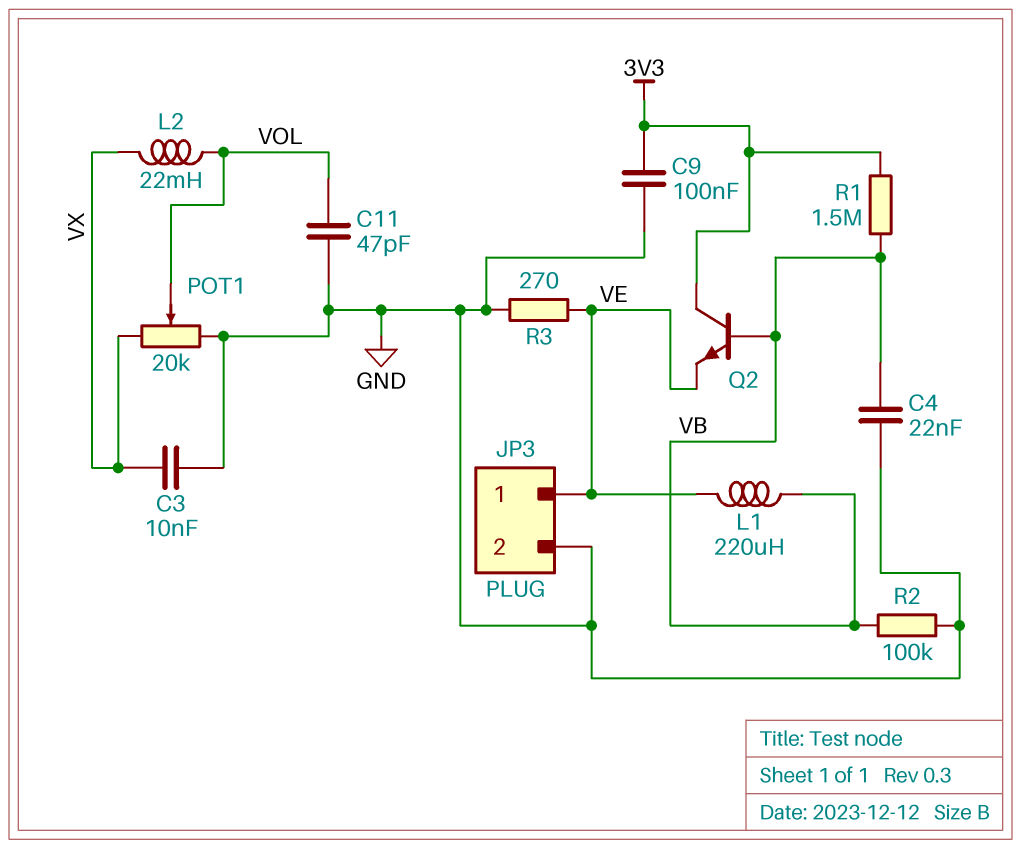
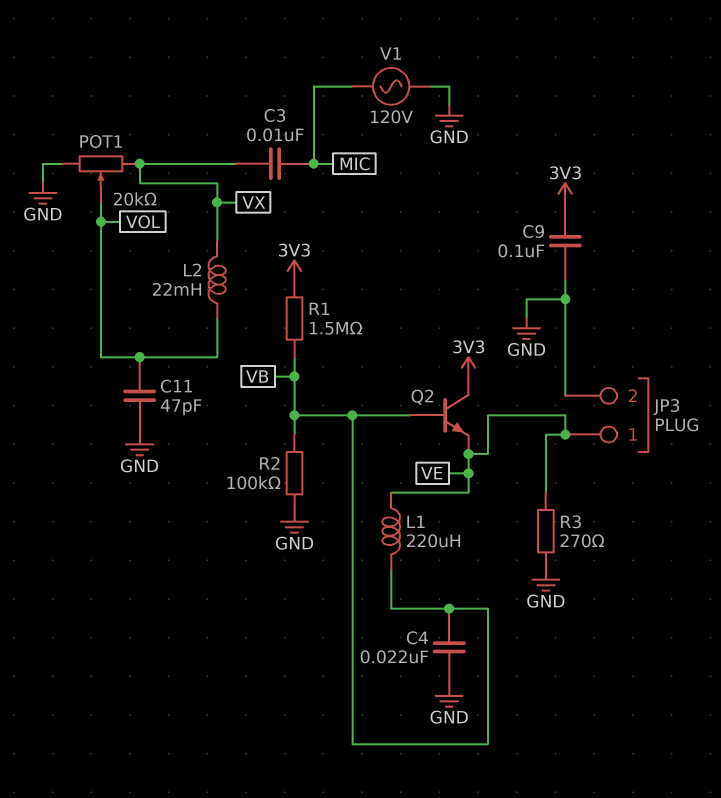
C3: 10nF (GND, VX) -> 10nF (MIC, VX)
V1: none -> AC 120V (GND, MIC)

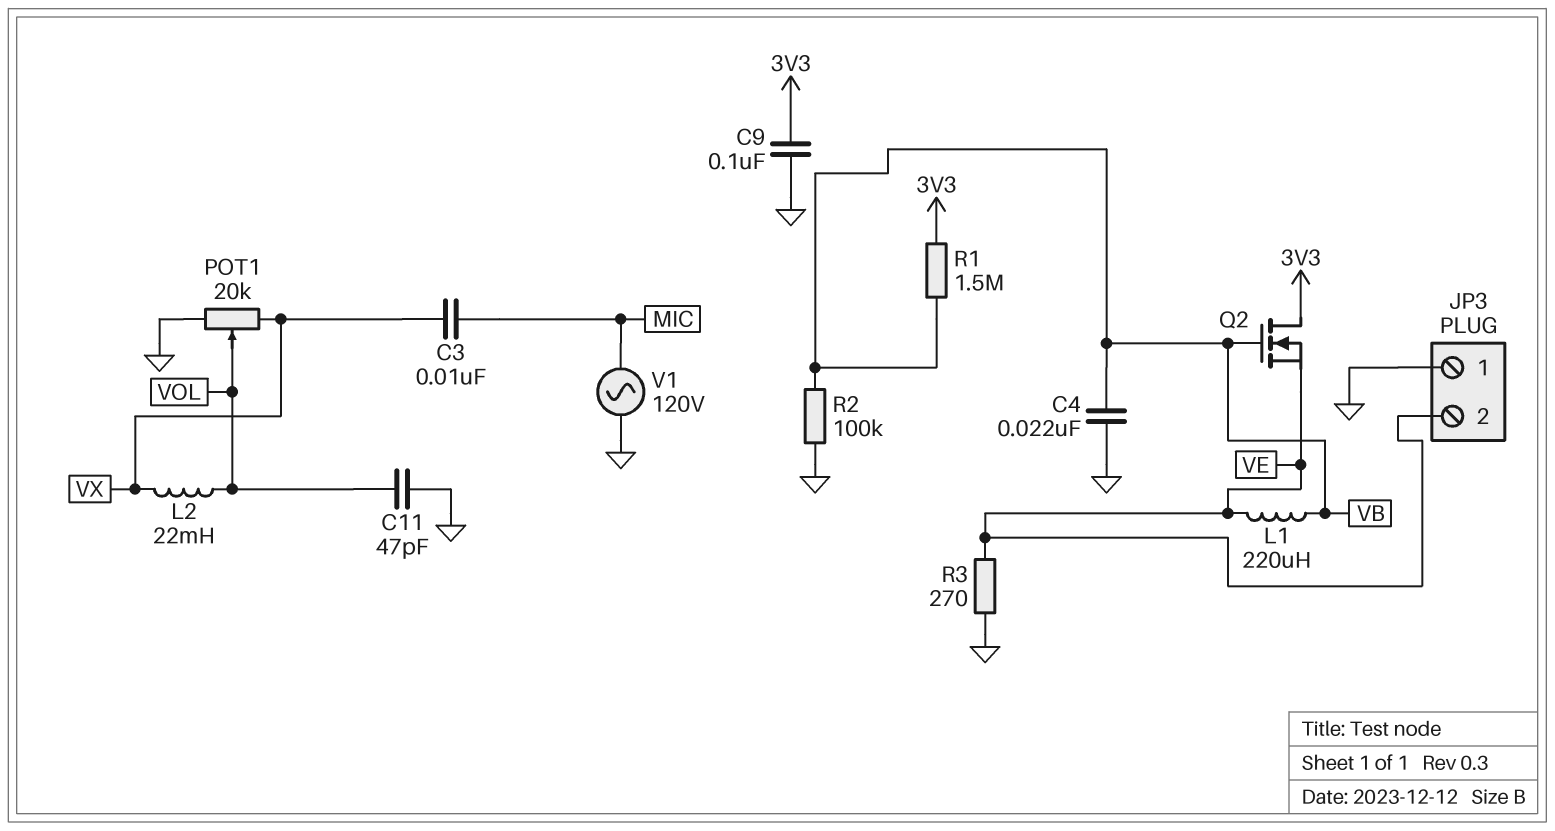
JP3 pin 1: VE -> GND
JP3 pin 2: GND -> VE
Q2: NPN (B VB, C 3V3, E VE) -> NMOS (G VB, D 3V3, S VE)

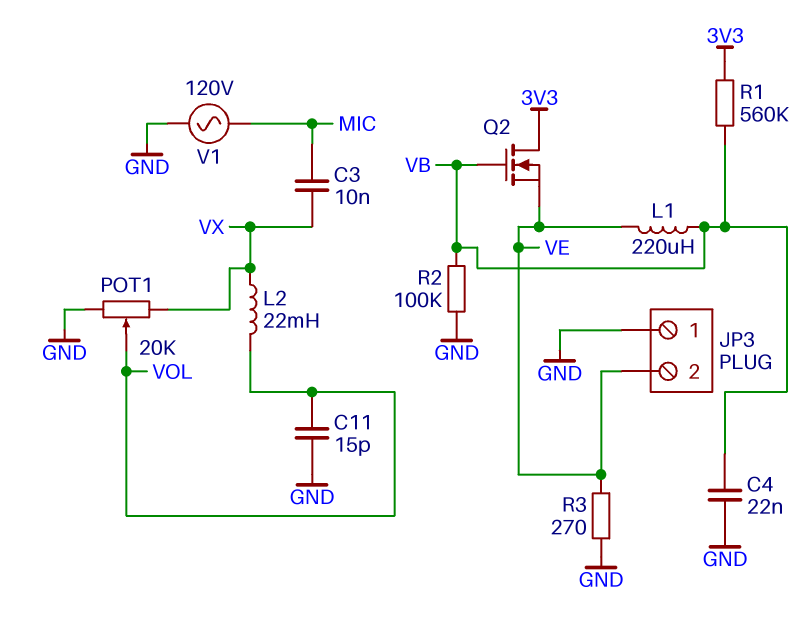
C9: 100nF (3V3, GND) -> none
C11: 47pF (GND, VOL) -> 15pF (GND, VOL)
R1: 1.5M (3V3, VB) -> 560k (3V3, VB)

